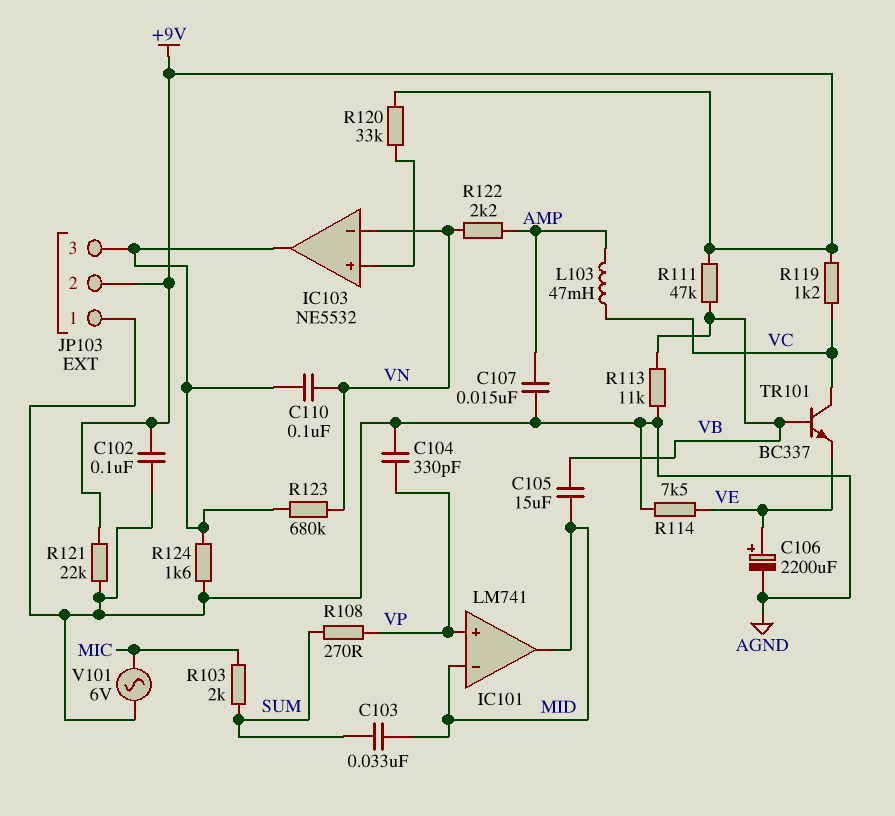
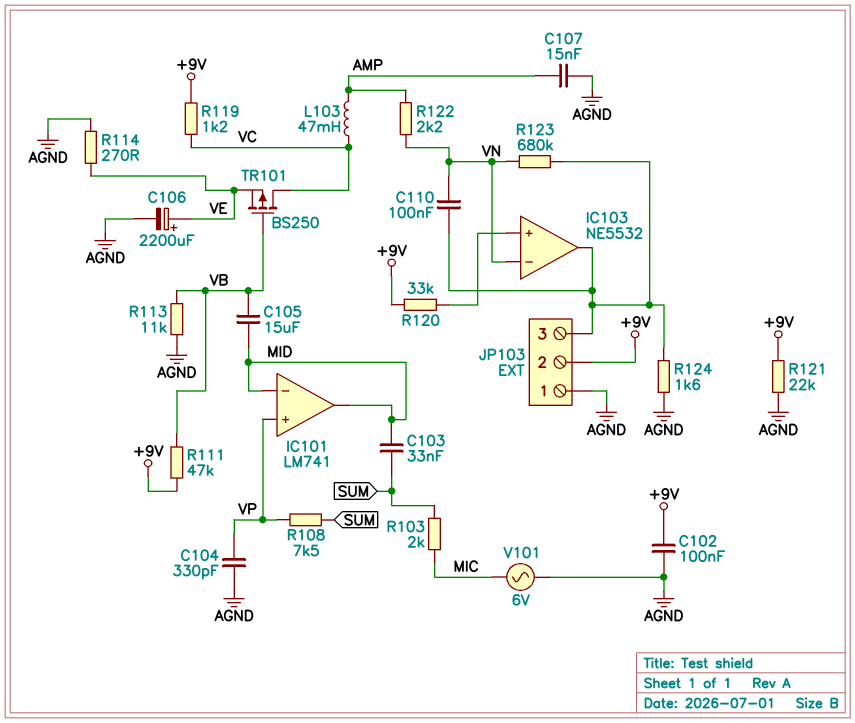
R108: 270 (SUM, VP) -> 7.5k (SUM, VP)
R114: 7.5k (AGND, VE) -> 270 (AGND, VE)
TR101: NPN BC337 (B VB, C VC, E VE) -> PMOS BS250 (G VB, D VC, S VE)

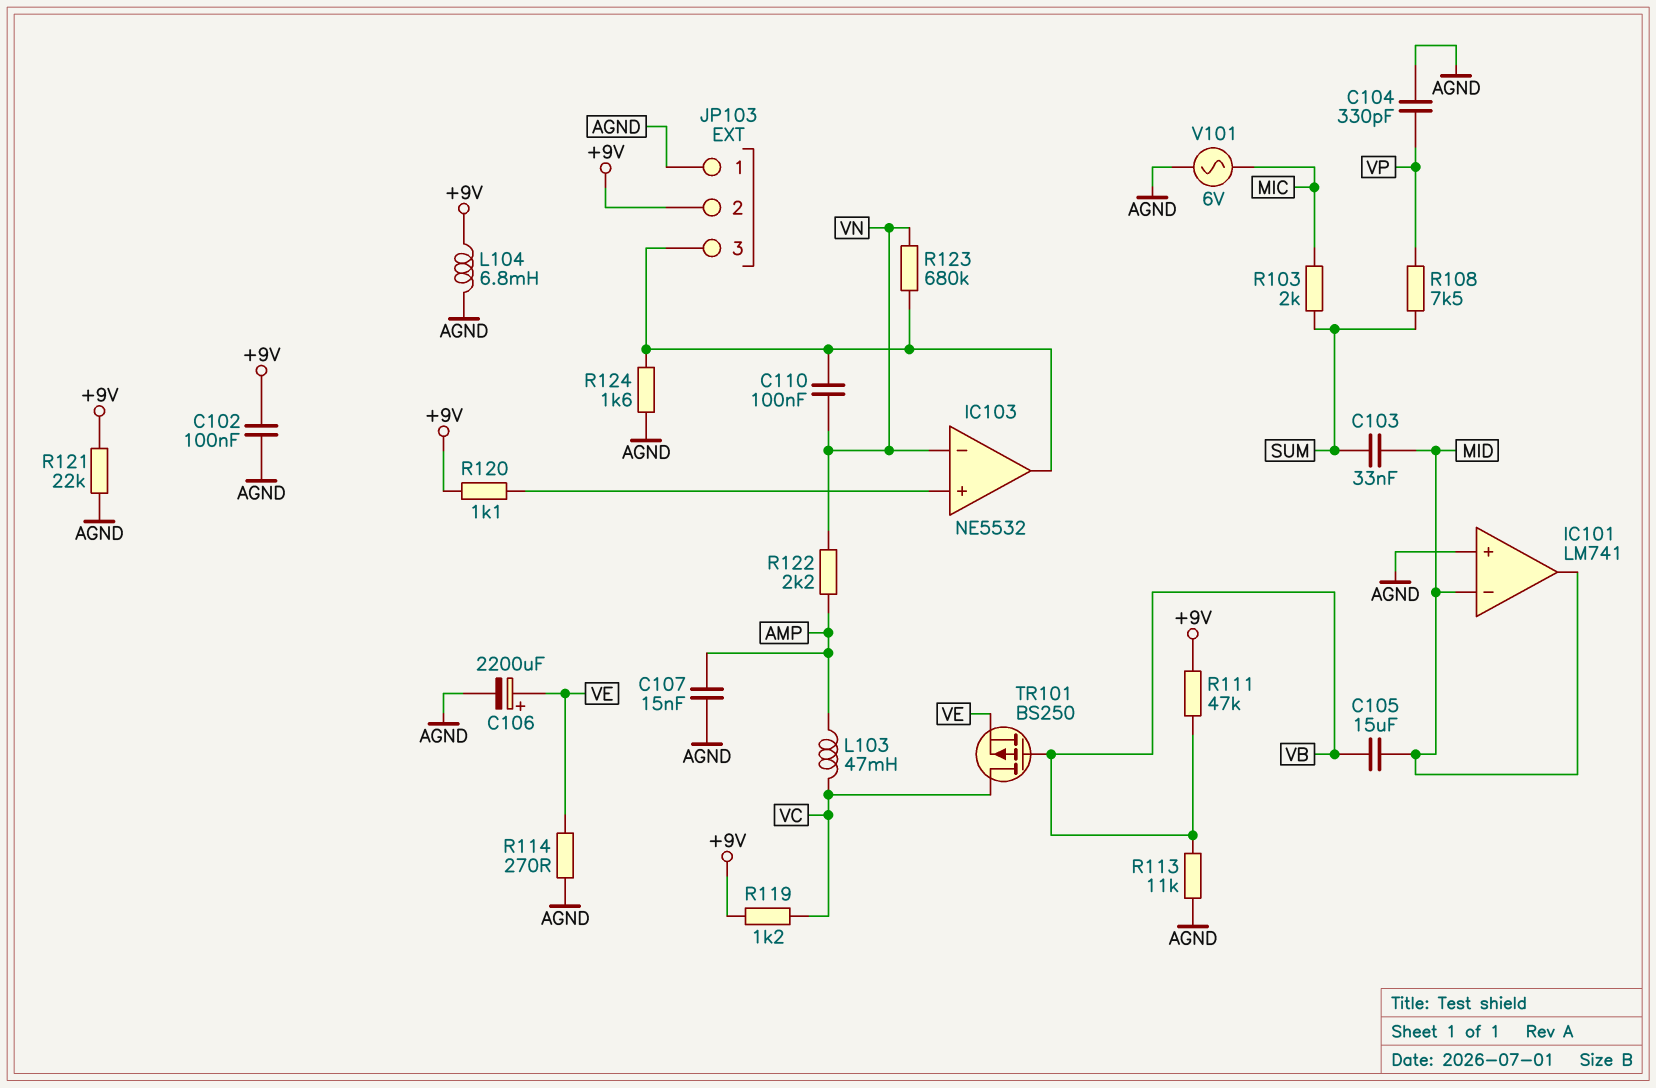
IC101 pin in+: VP -> AGND
L104: none -> 6.8mH (+9V, AGND)
R120: 33k (+9V, IC103/in+) -> 1.1k (+9V, IC103/in+)

